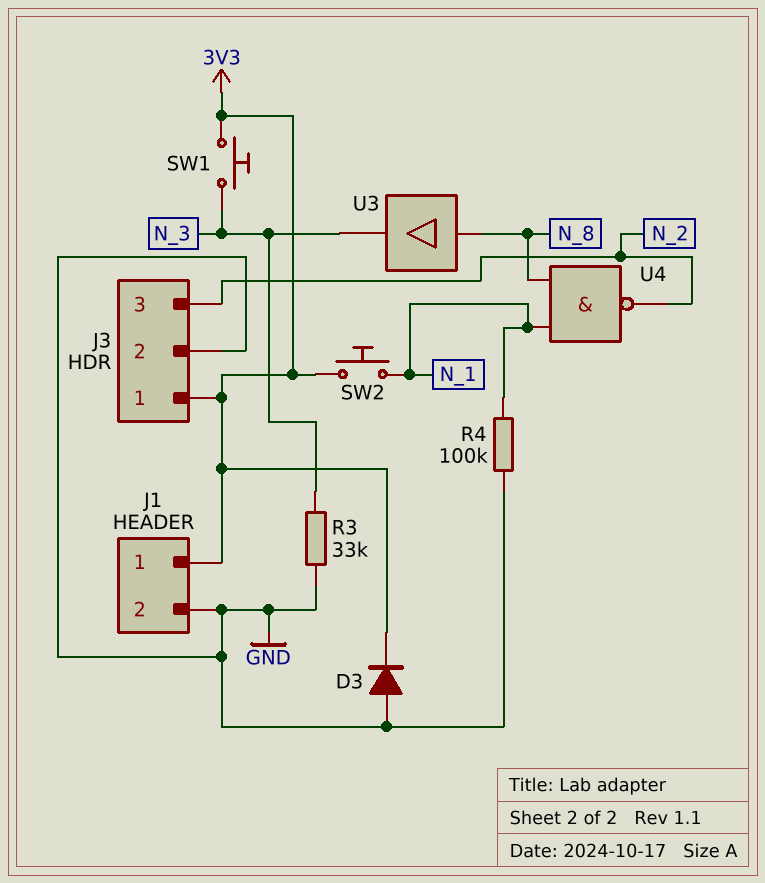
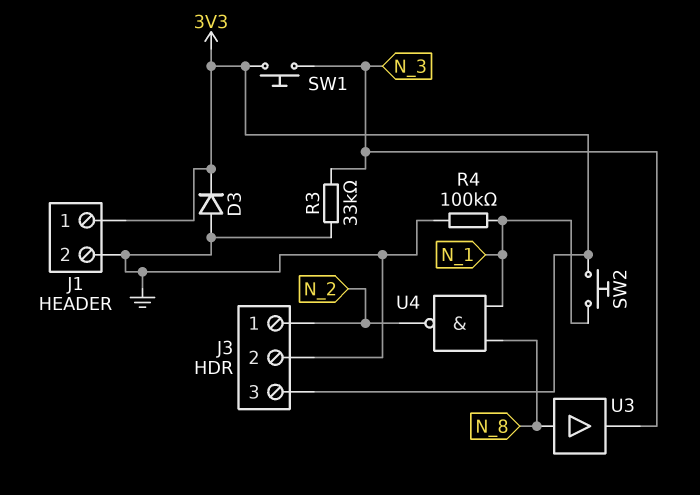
J3 pin 1: 3V3 -> N_2
J3 pin 3: N_2 -> 3V3

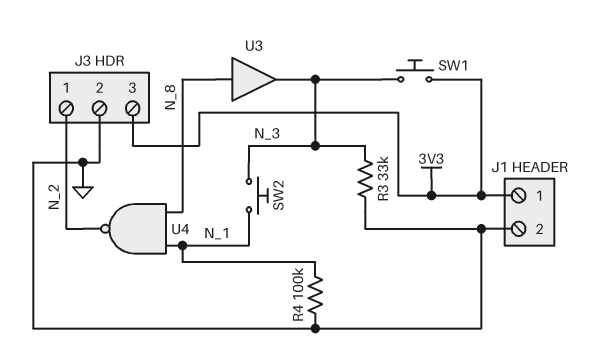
D3: diode (A GND, K 3V3) -> none
SW2: button (3V3, N_1) -> button (N_1, N_3)

